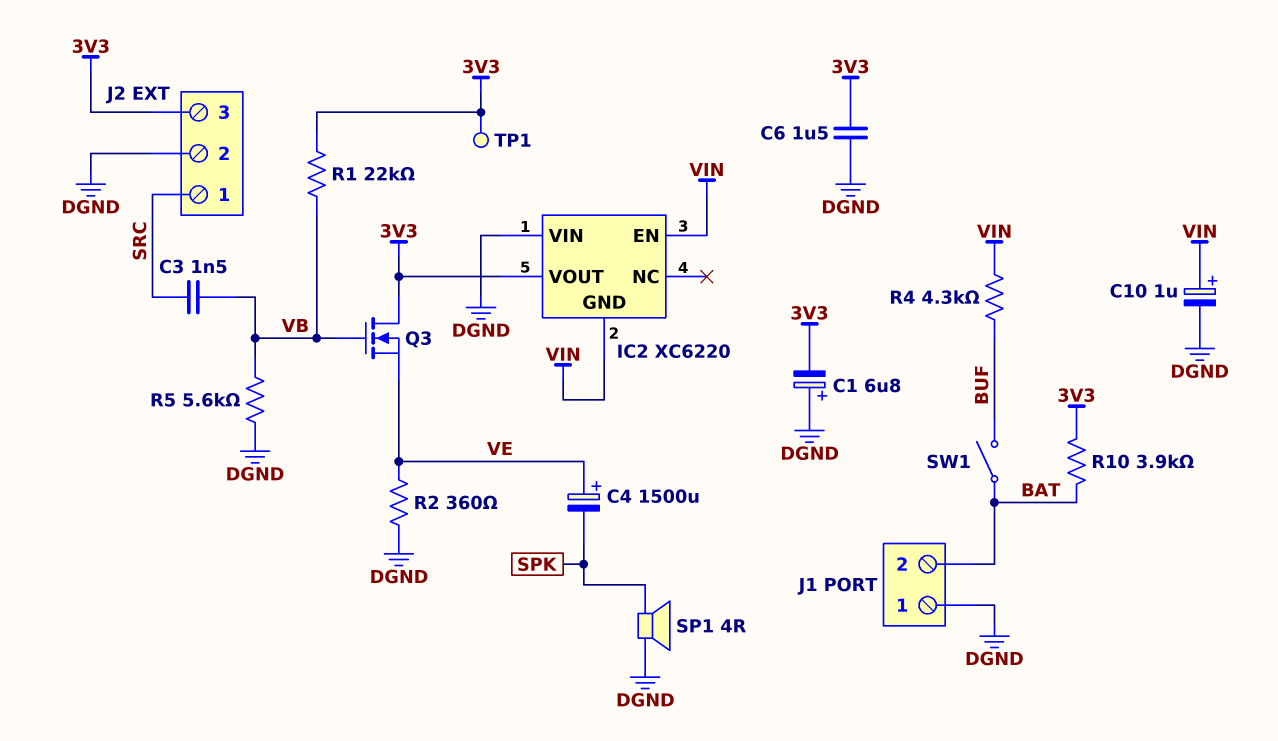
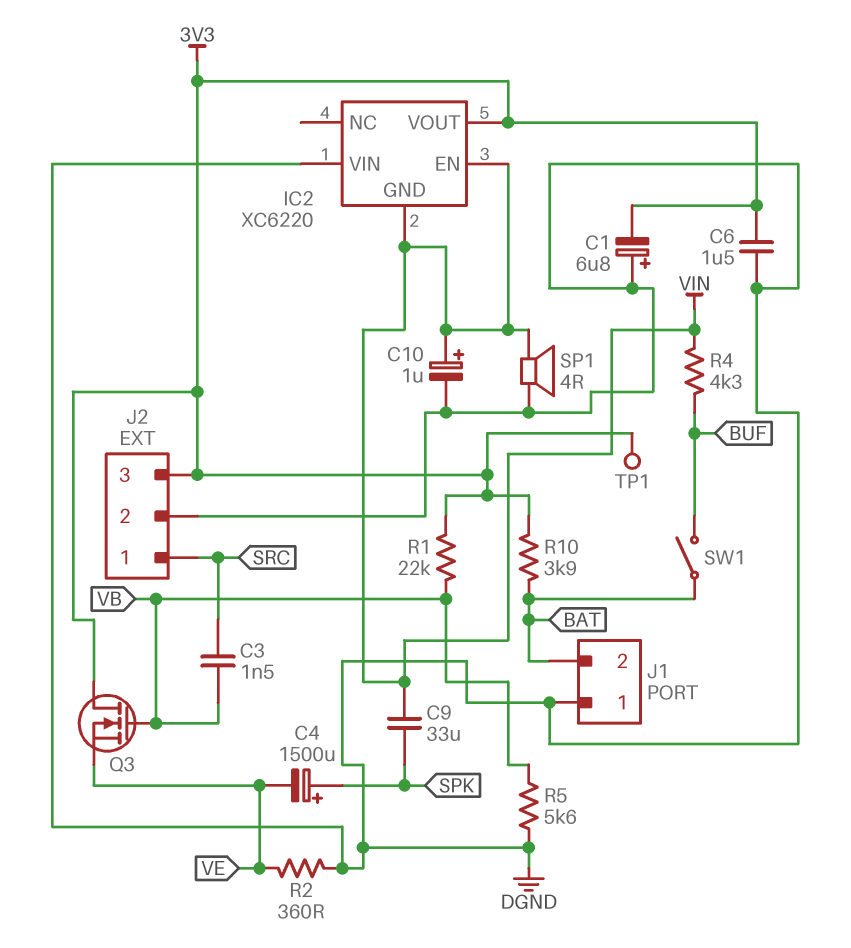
C4: 1500uF (plus VE, minus SPK) -> 1500uF (plus SPK, minus VE)
C9: none -> 33uF (SPK, VIN)
SP1: speaker 4R (DGND, SPK) -> speaker 4R (DGND, VIN)

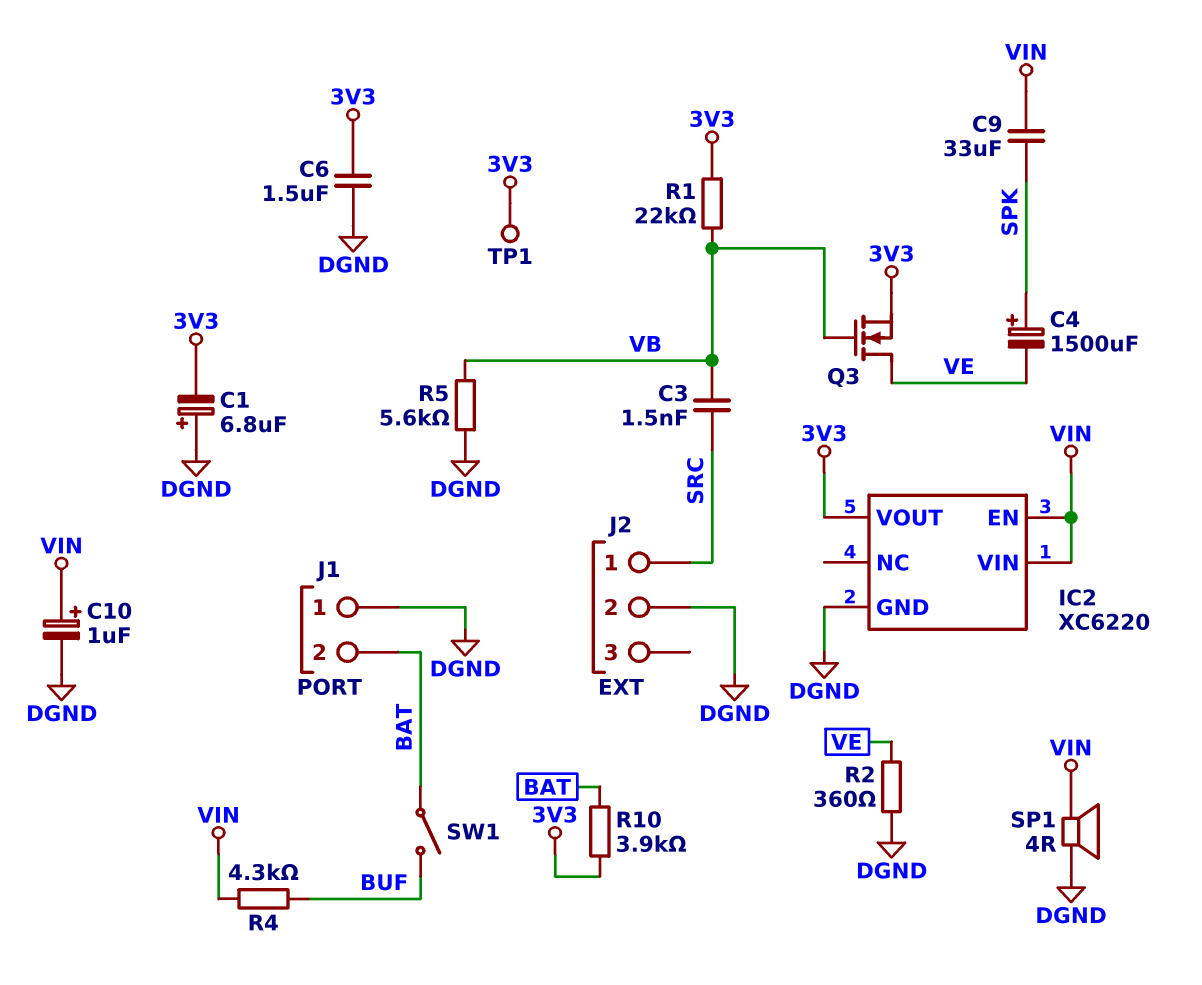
IC2 pin GND: VIN -> DGND
IC2 pin VIN: DGND -> VIN
J2 pin 3: 3V3 -> none
Q3: NMOS (G VB, D 3V3, S VE) -> NMOS (G VB, D VE, S 3V3)

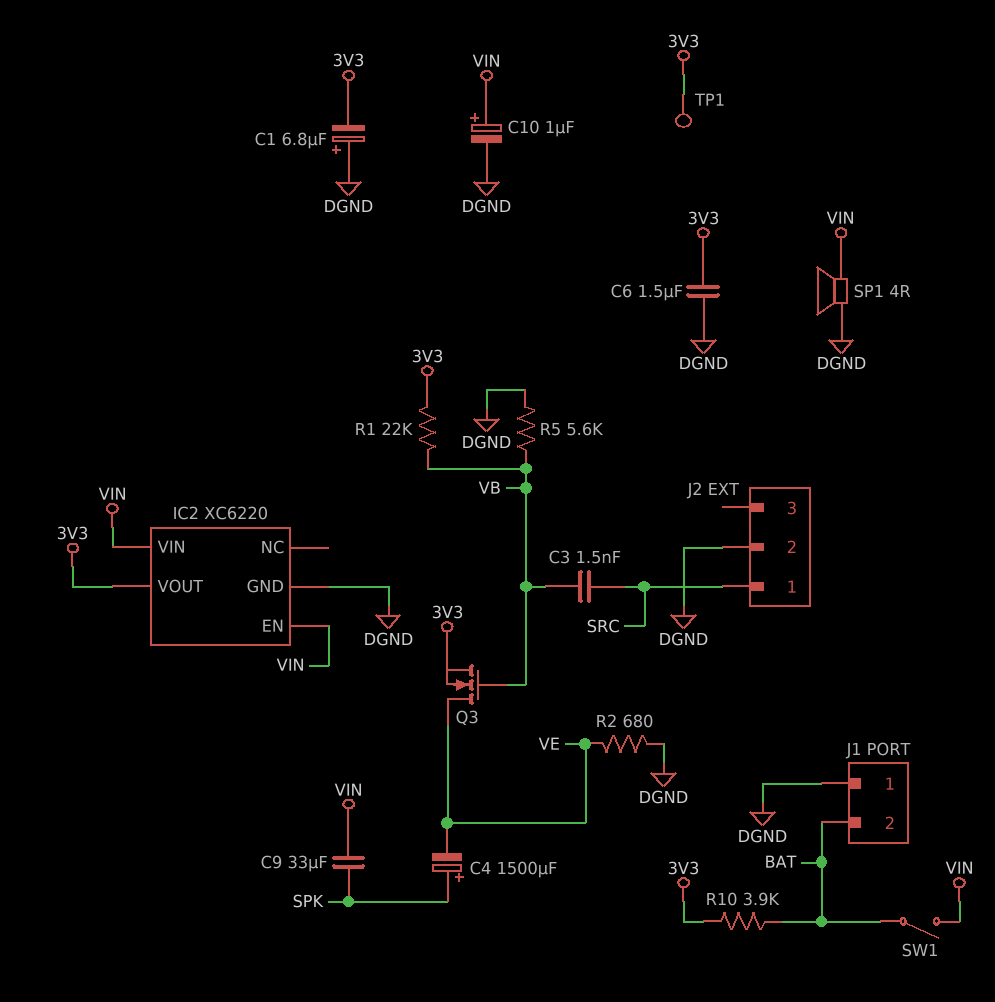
R2: 360 (DGND, VE) -> 680 (DGND, VE)
R4: 4.3k (BUF, VIN) -> none
SW1: switch (BAT, BUF) -> switch (BAT, VIN)

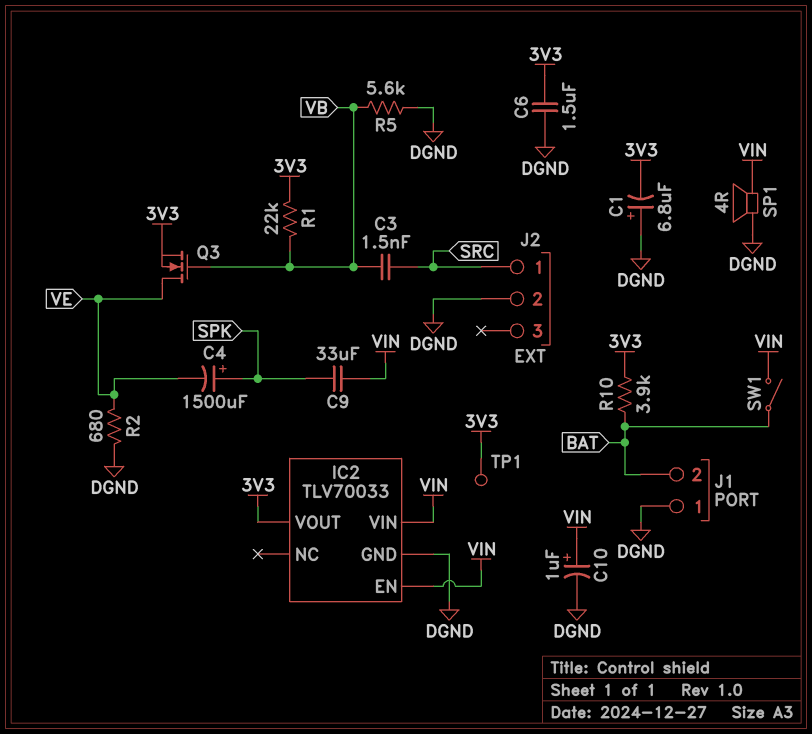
IC2: XC6220 -> TLV70033

